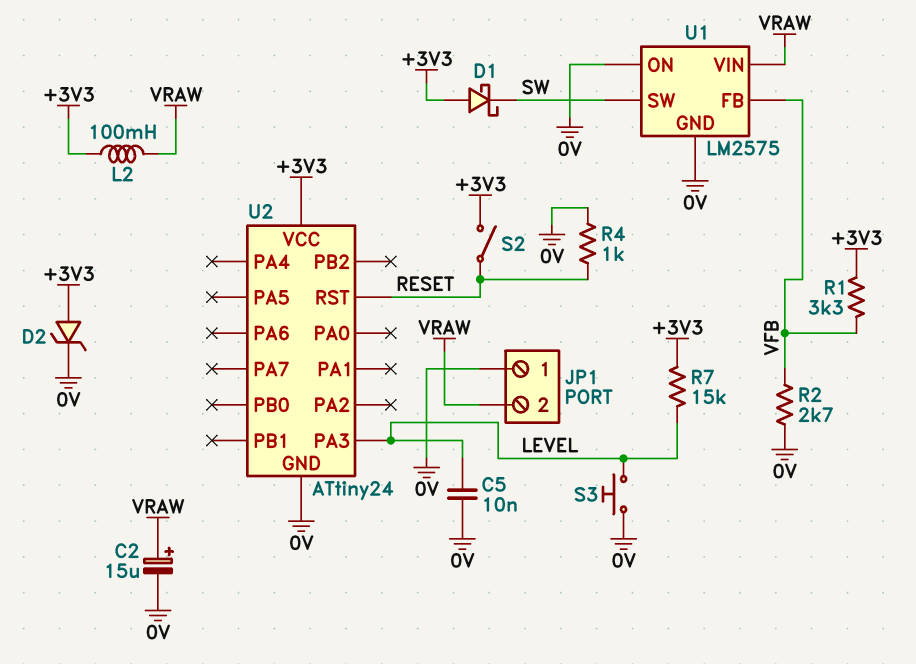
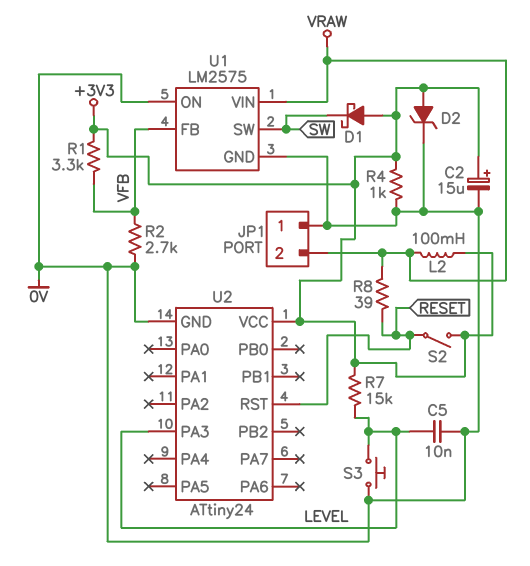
C2: 15uF (plus VRAW, minus 0V) -> 15uF (plus +3V3, minus 0V)
R4: 1k (0V, RESET) -> 1k (+3V3, 0V)
R8: none -> 39 (RESET, VRAW)

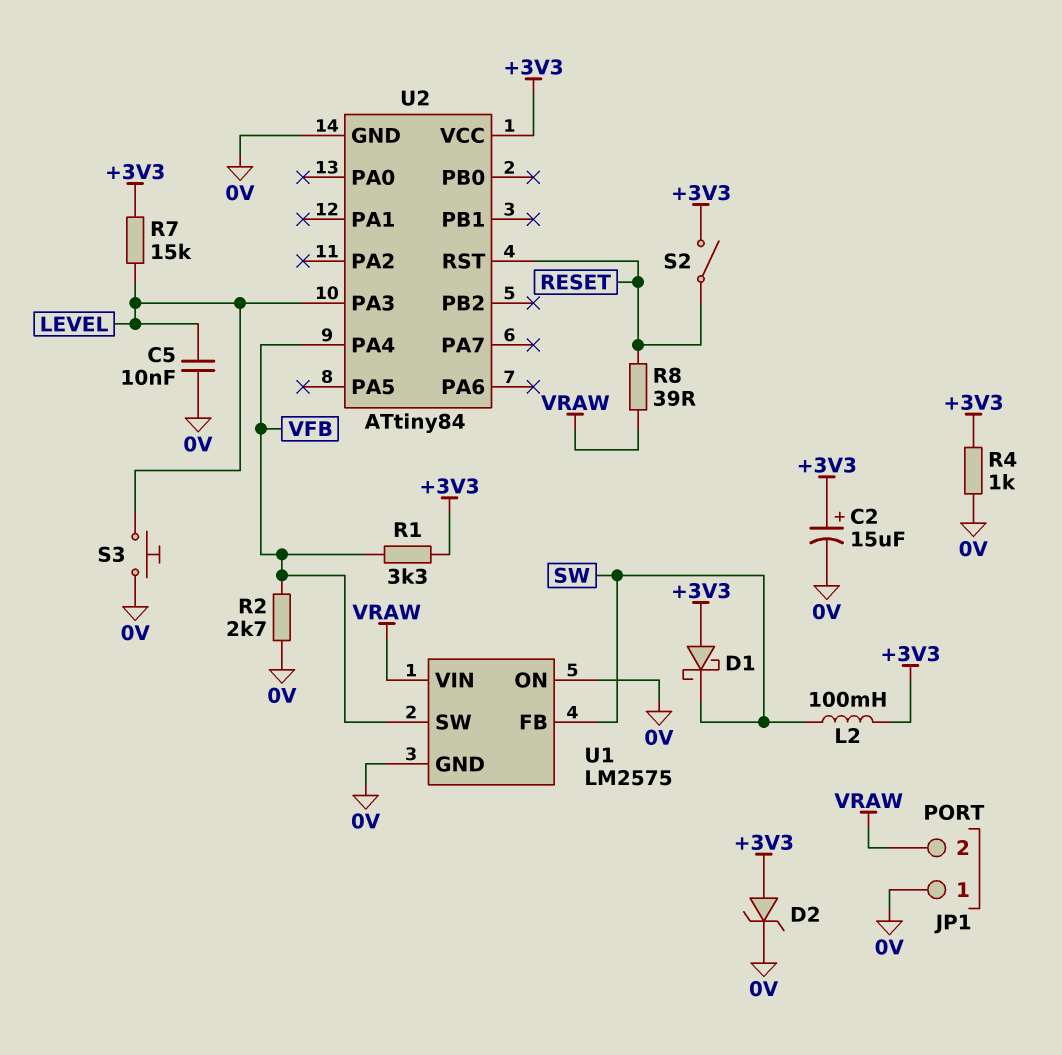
L2: 100mH (+3V3, VRAW) -> 100mH (+3V3, SW)
U1 pin FB: VFB -> SW
U1 pin SW: SW -> VFB
U2: ATtiny24 -> ATtiny84
U2 pin PA4: none -> VFB

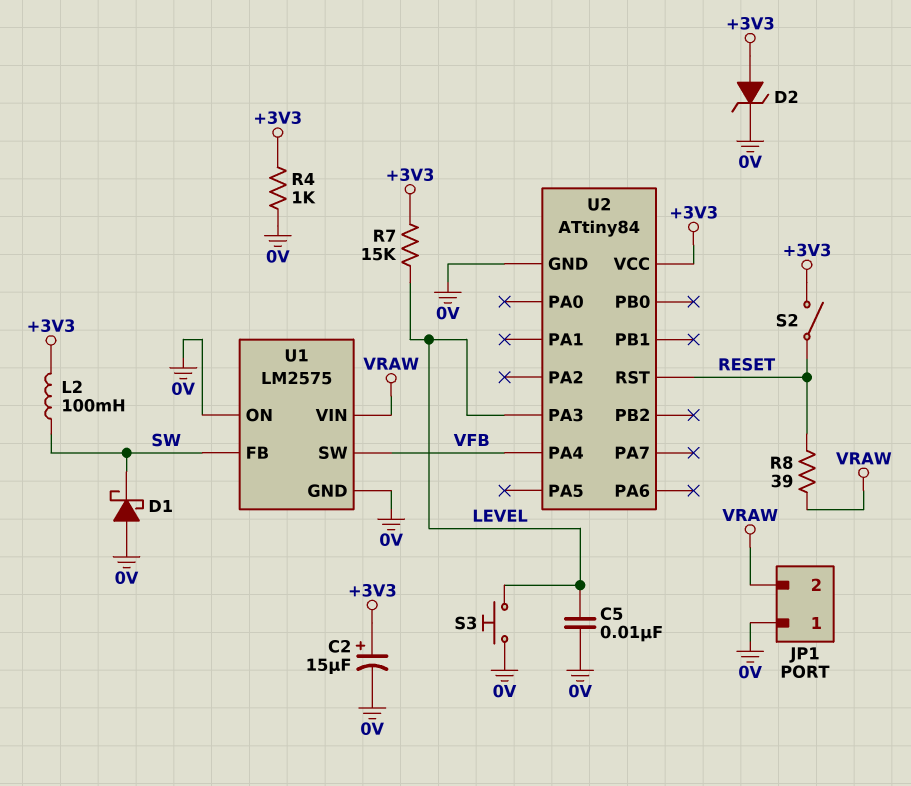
D1: schottky (A +3V3, K SW) -> schottky (A 0V, K SW)
R1: 3.3k (+3V3, VFB) -> none
R2: 2.7k (0V, VFB) -> none

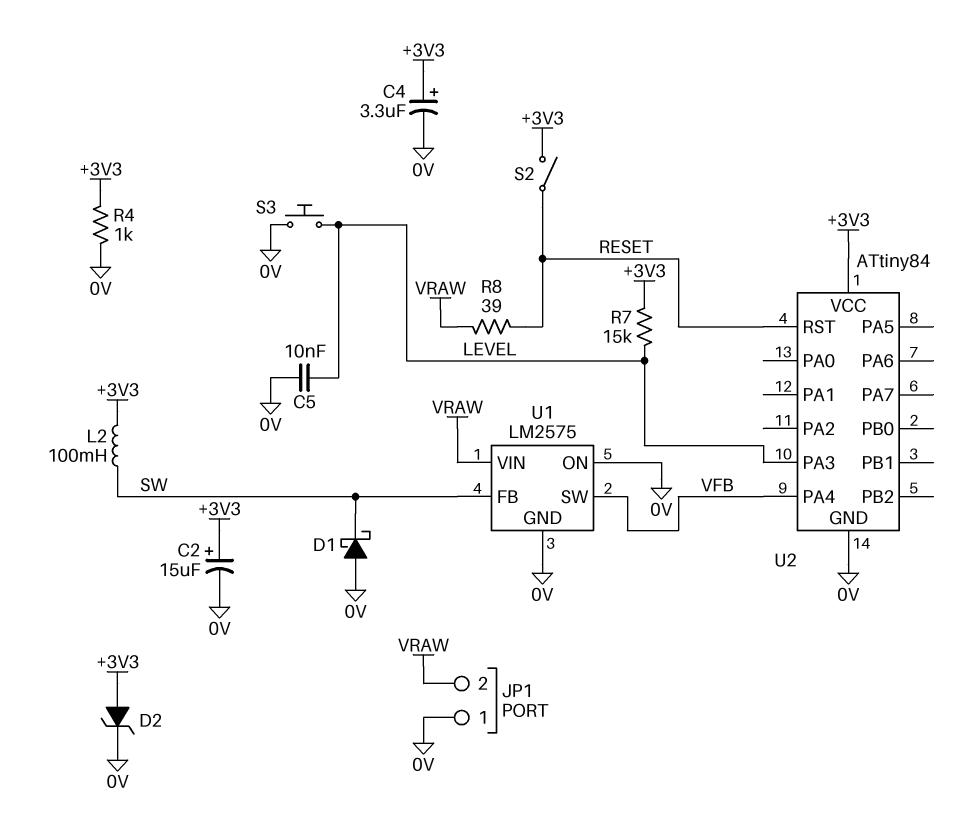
C4: none -> 3.3uF (plus +3V3, minus 0V)

